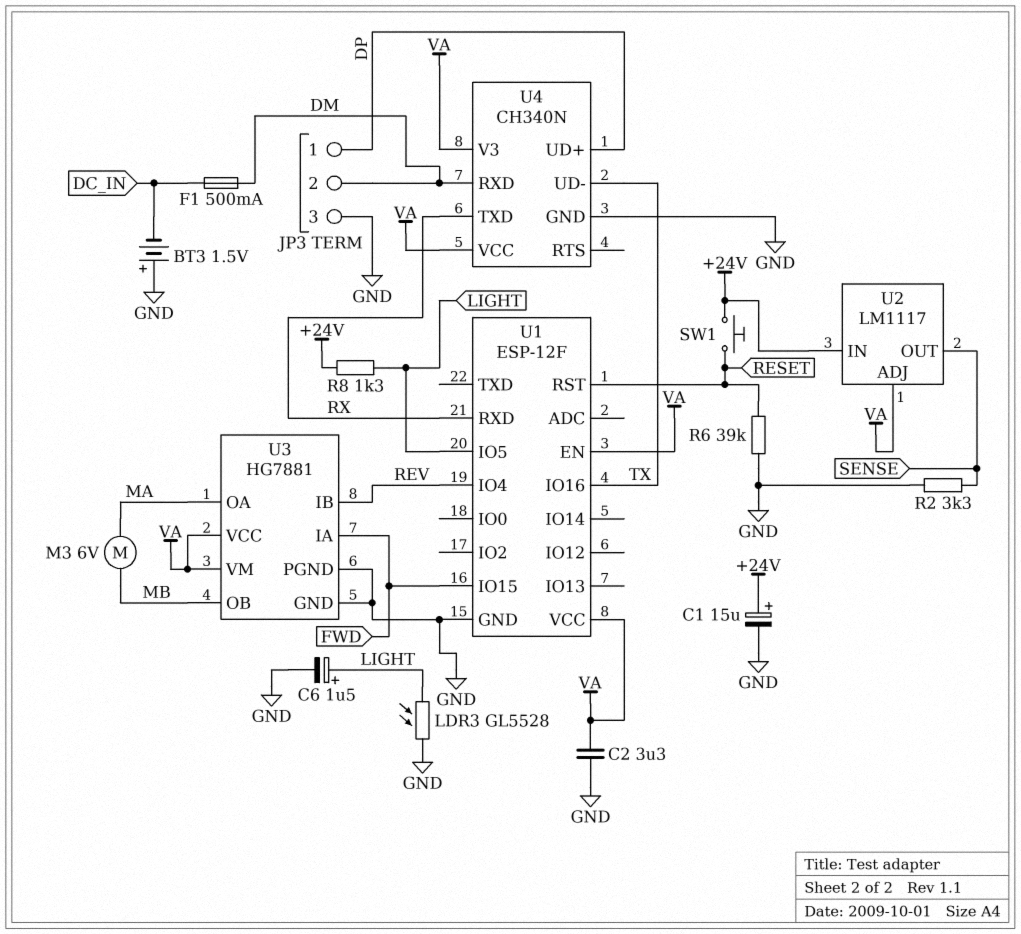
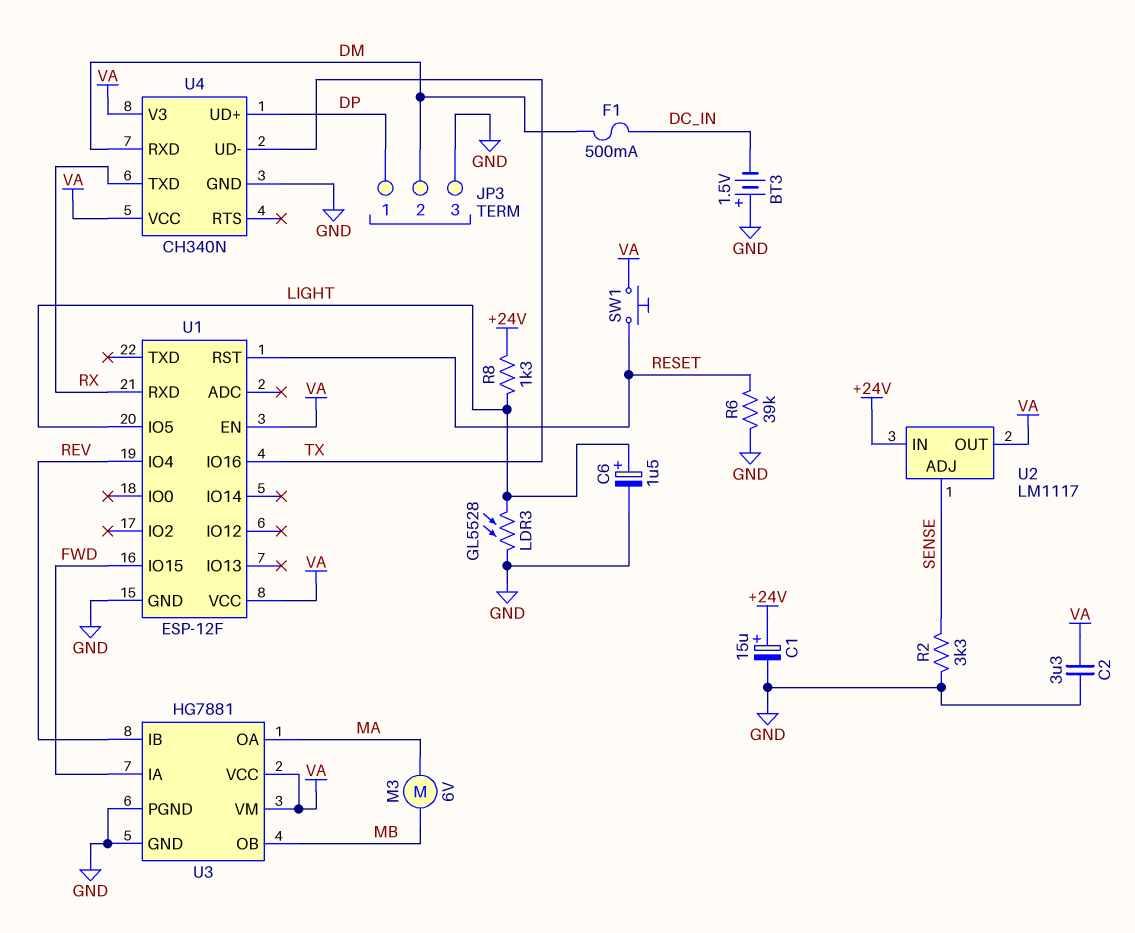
SW1: button (+24V, RESET) -> button (RESET, VA)
U2 pin ADJ: VA -> SENSE
U2 pin OUT: SENSE -> VA

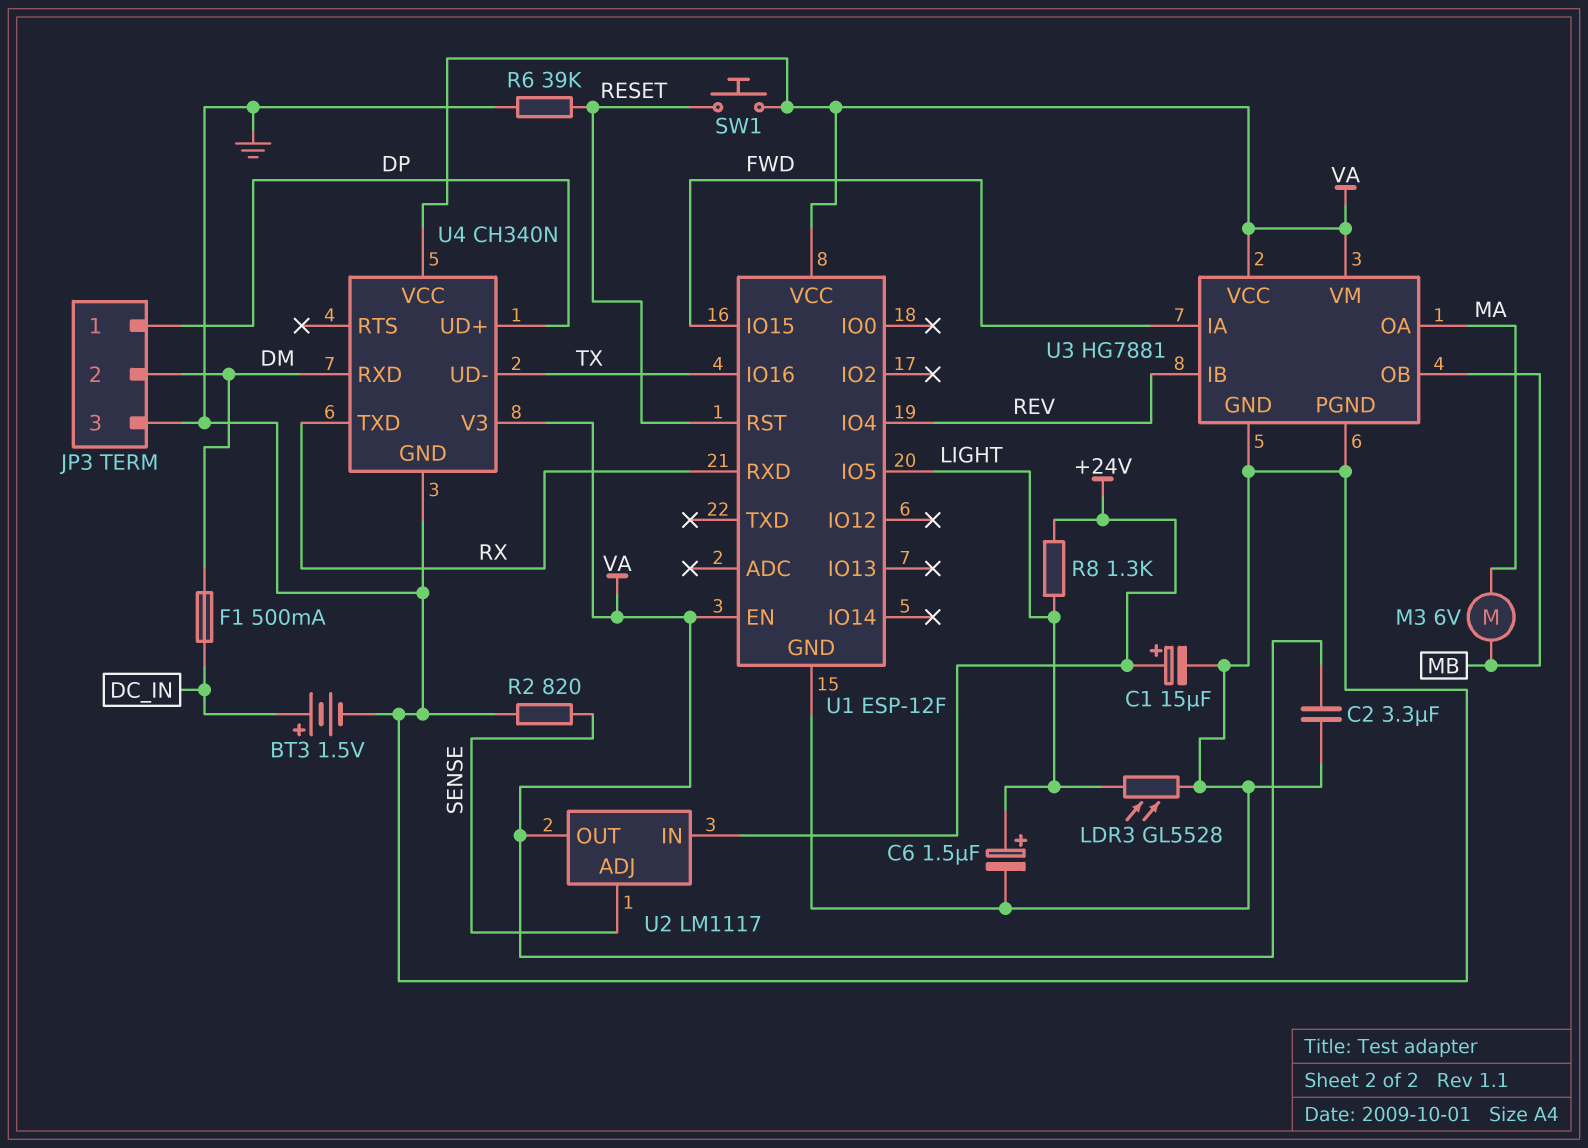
BT3: 1.5V (plus GND, minus DC_IN) -> 1.5V (plus DC_IN, minus GND)
R2: 3.3k (GND, SENSE) -> 820 (GND, SENSE)

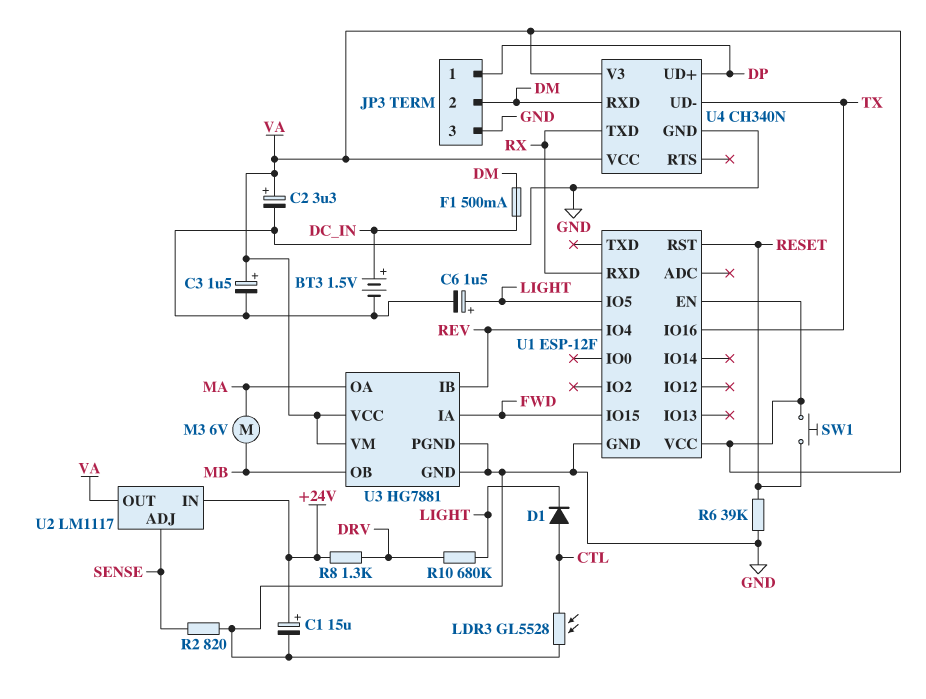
C2: 3.3uF (GND, VA) -> 3.3uF (plus VA, minus GND)
C3: none -> 1.5uF (plus VA, minus GND)
D1: none -> diode (A CTL, K LIGHT)
LDR3: GL5528 (GND, LIGHT) -> GL5528 (CTL, GND)
R8: 1.3k (+24V, LIGHT) -> 1.3k (+24V, DRV)
R10: none -> 680k (DRV, LIGHT)

